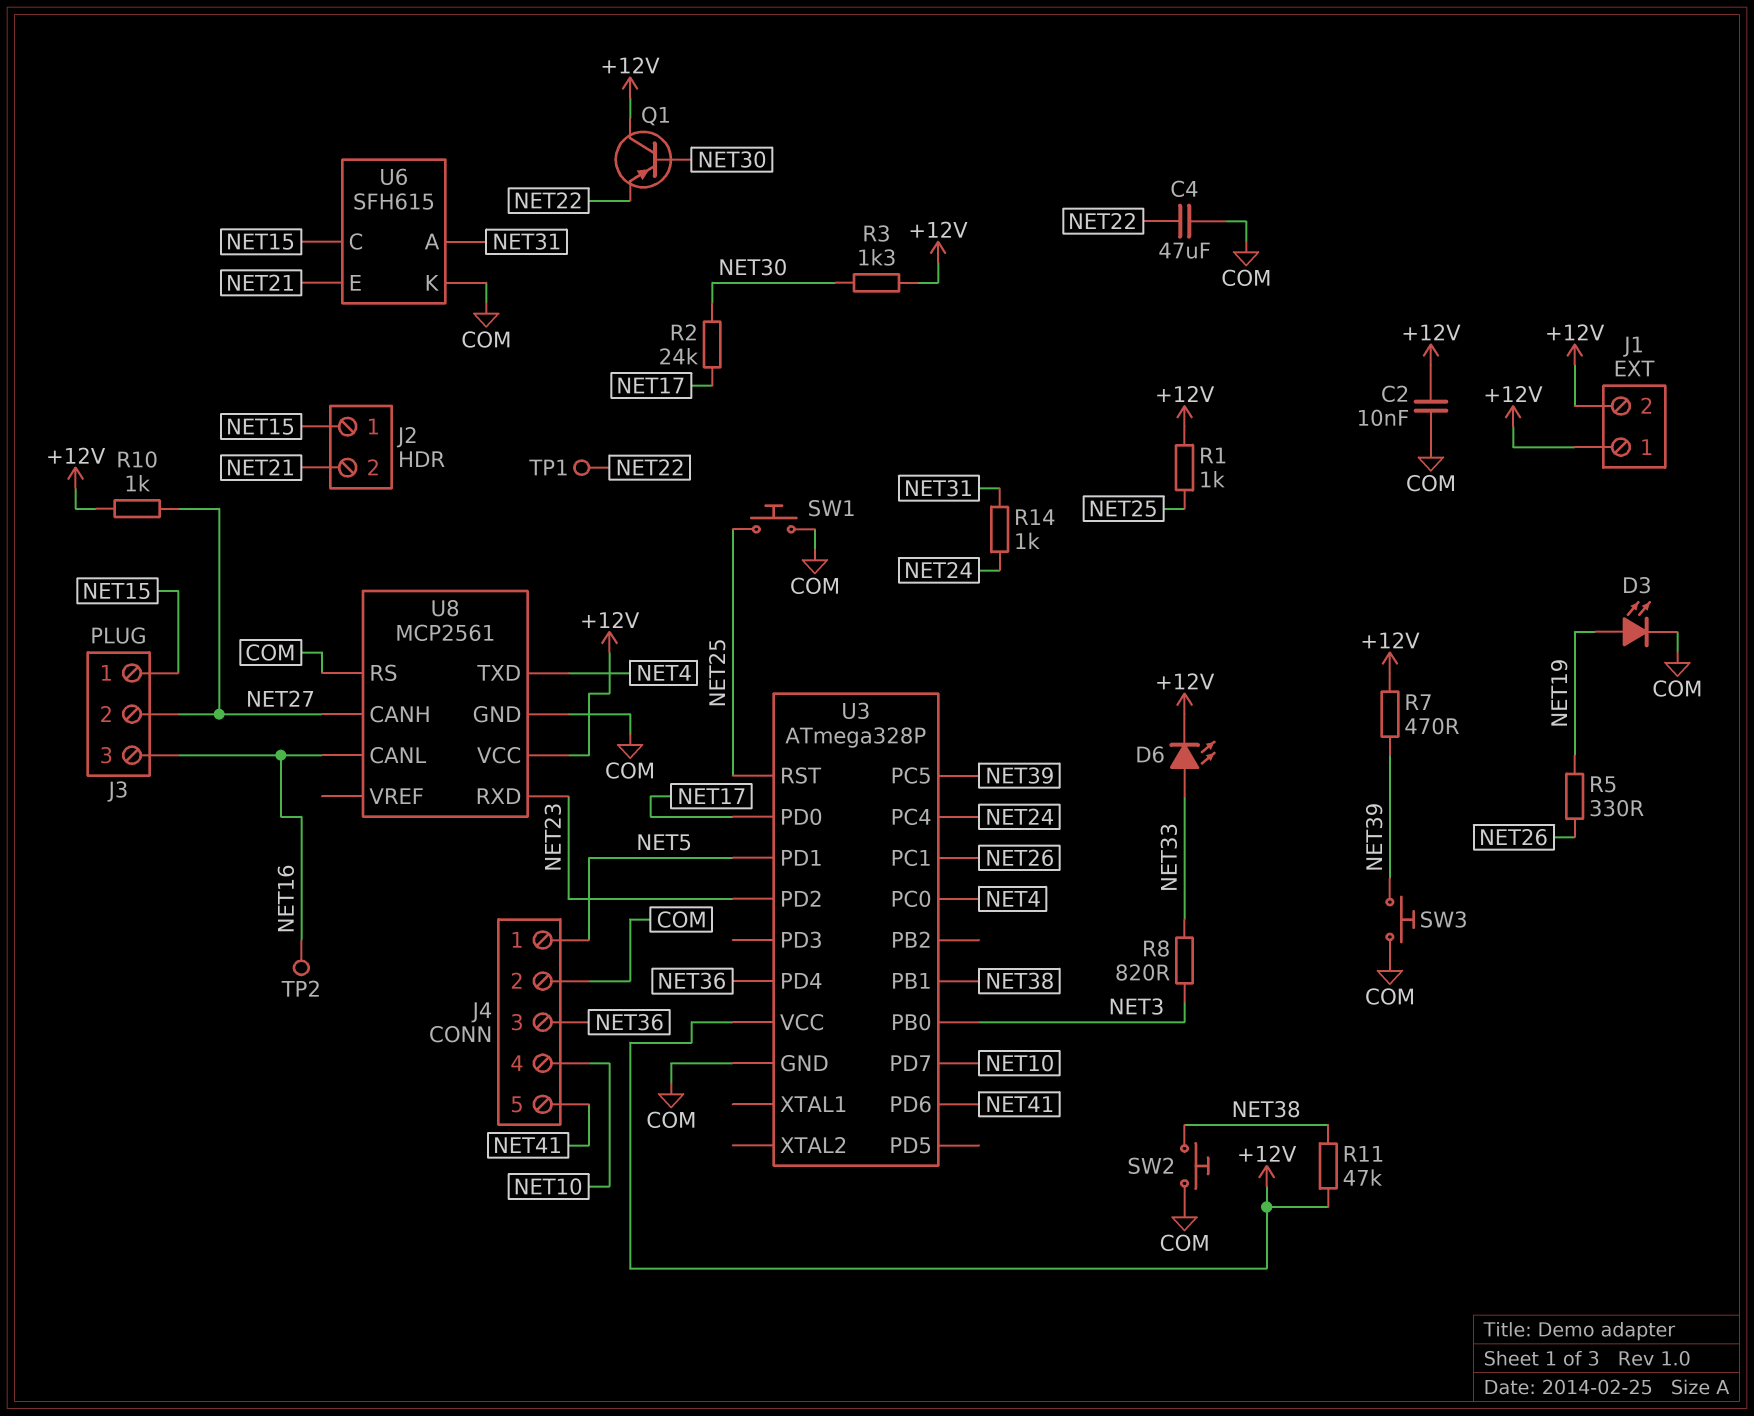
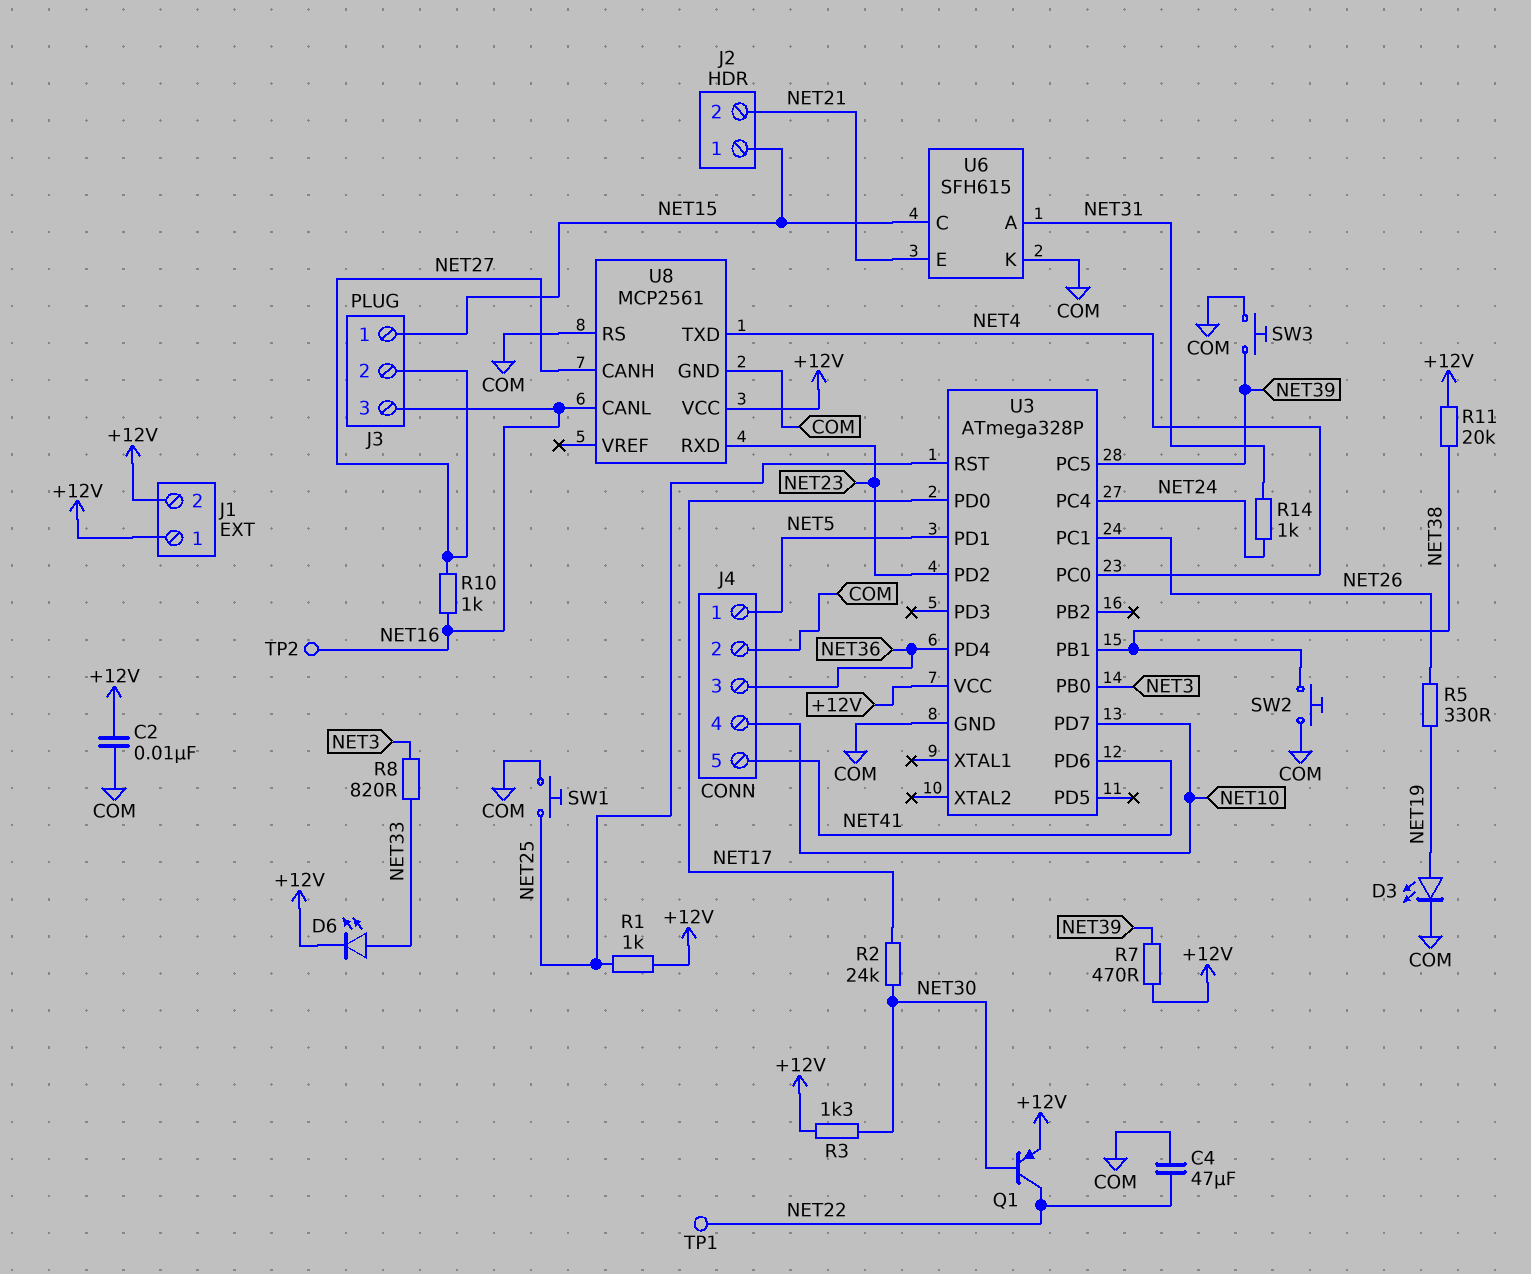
Q1: PNP (B NET30, C +12V, E NET22) -> PNP (B NET30, C NET22, E +12V)
R10: 1k (+12V, NET27) -> 1k (NET16, NET27)
R11: 47k (+12V, NET38) -> 20k (+12V, NET38)

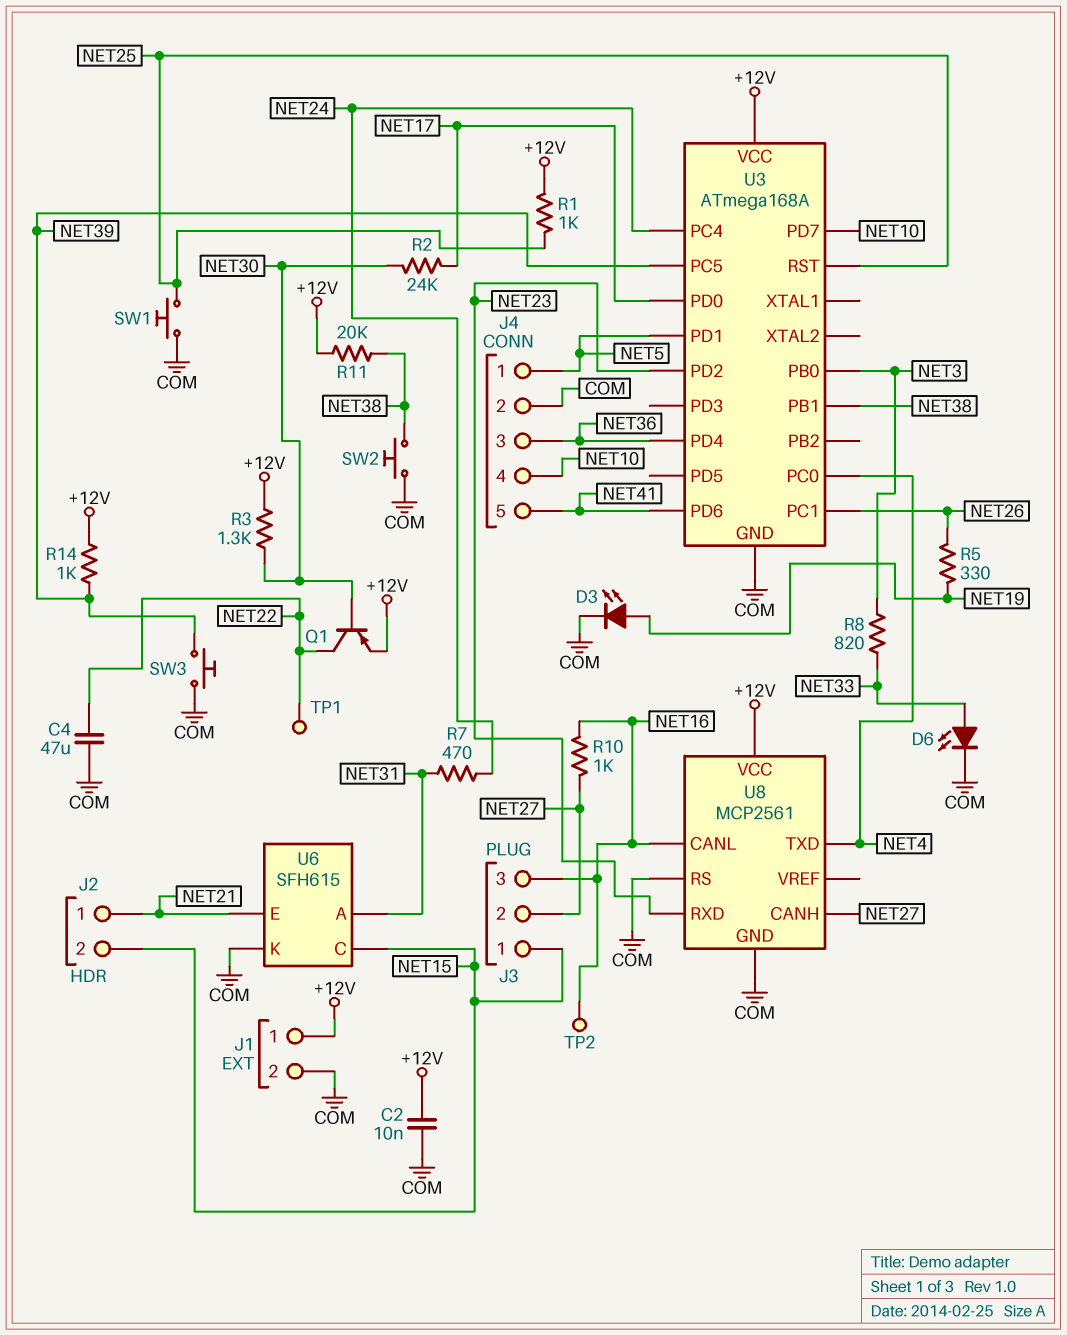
D6: LED (A NET33, K +12V) -> LED (A NET33, K COM)
J1 pin 2: +12V -> COM
J2 pin 1: NET15 -> NET21
J2 pin 2: NET21 -> NET15
R7: 470 (+12V, NET39) -> 470 (NET24, NET31)
R14: 1k (NET24, NET31) -> 1k (+12V, NET39)
U3: ATmega328P -> ATmega168A

